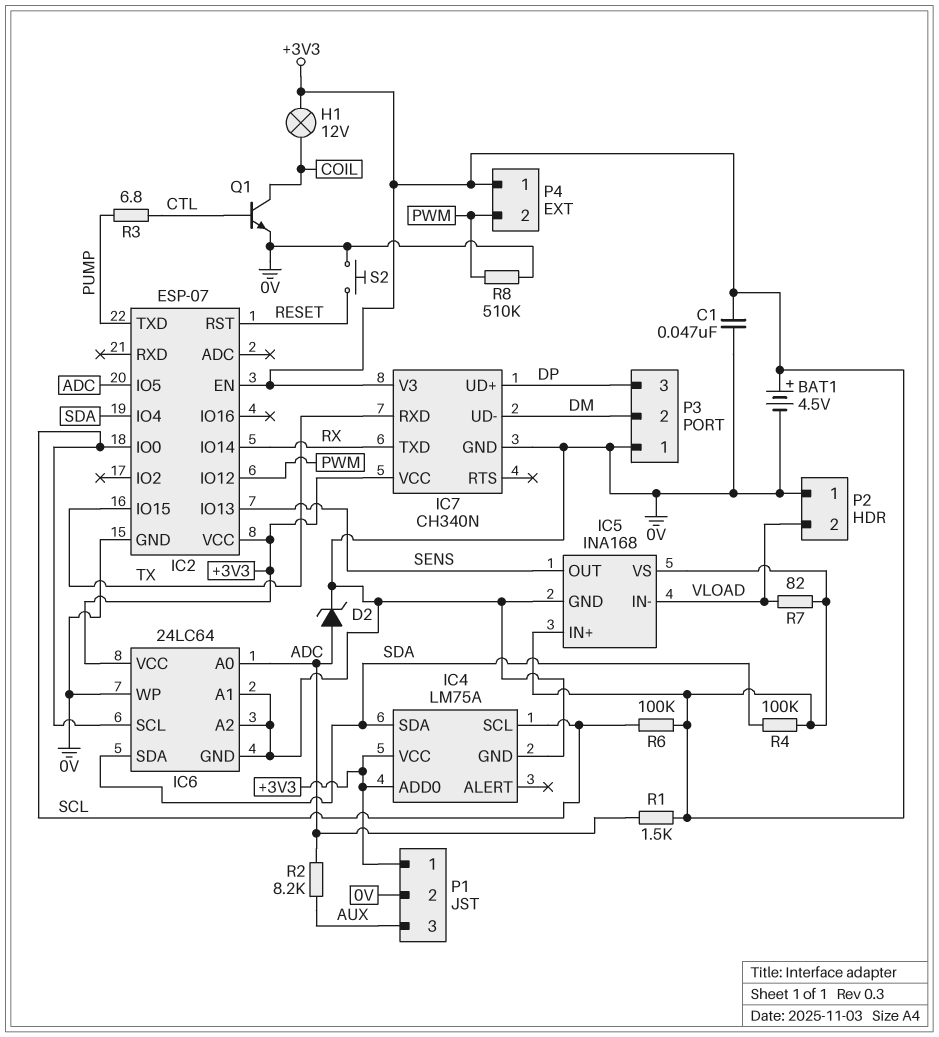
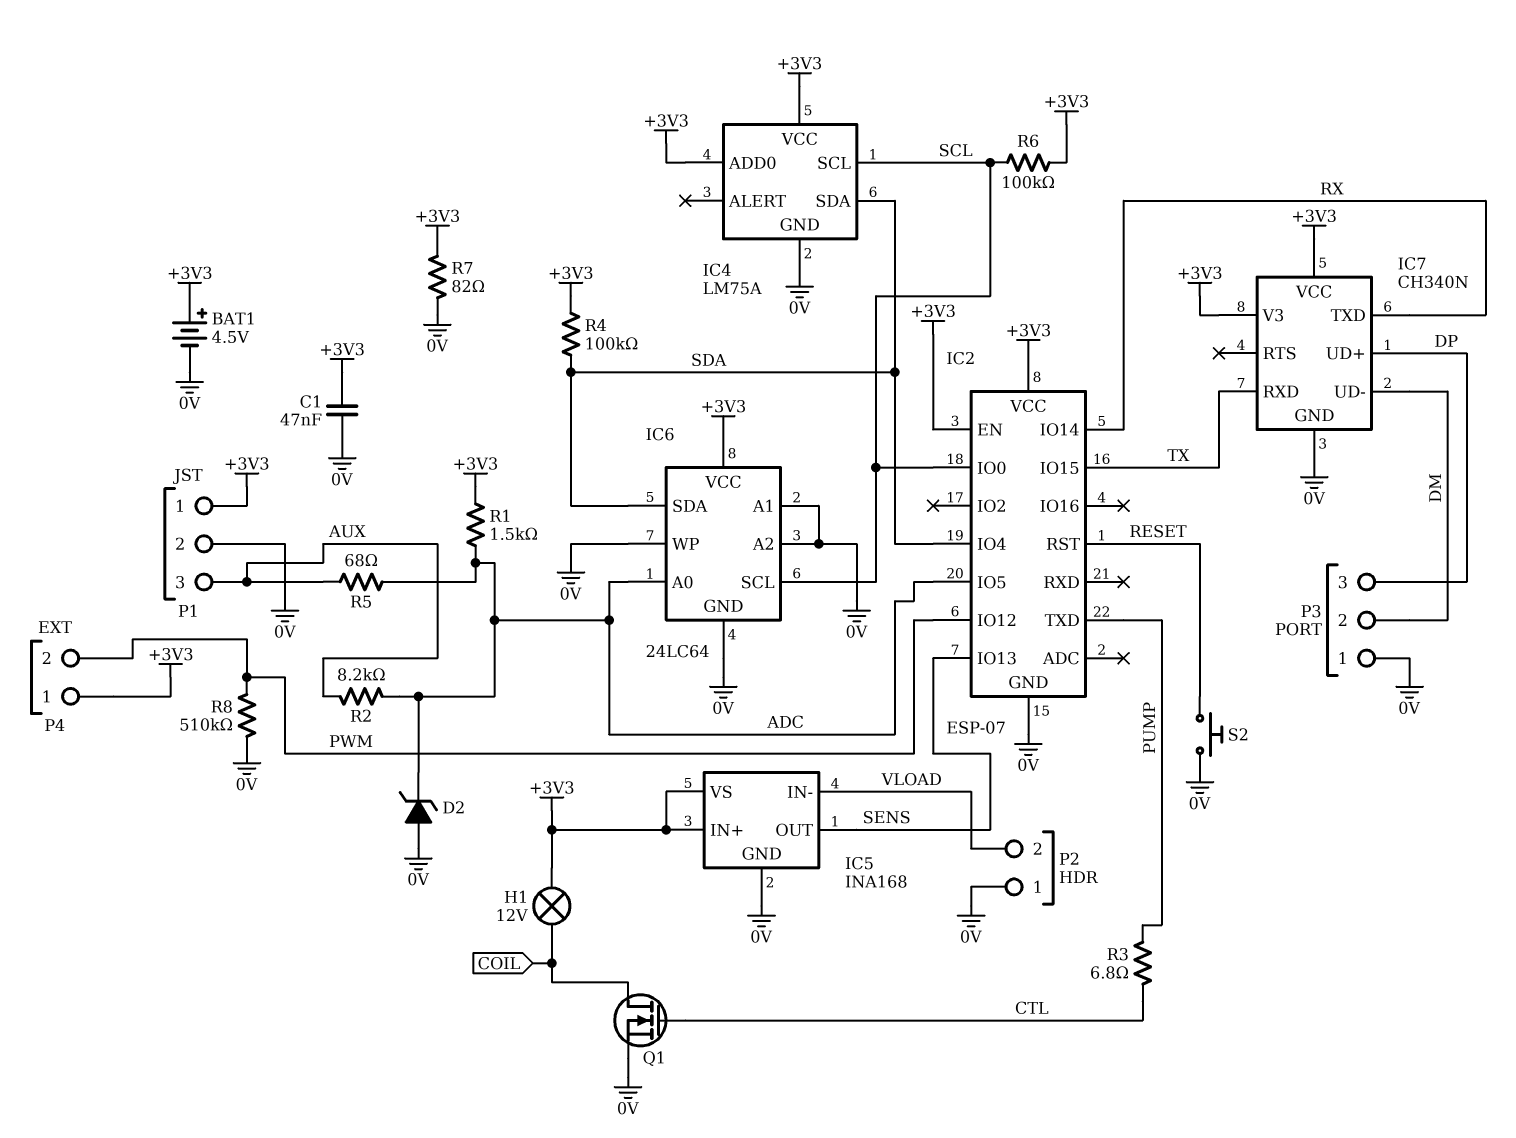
D2: zener (A ADC, K 0V) -> zener (A 0V, K ADC)
Q1: NPN (B CTL, C COIL, E 0V) -> NMOS (G CTL, D COIL, S 0V)
R5: none -> 68 (ADC, AUX)
R7: 82 (+3V3, VLOAD) -> 82 (+3V3, 0V)

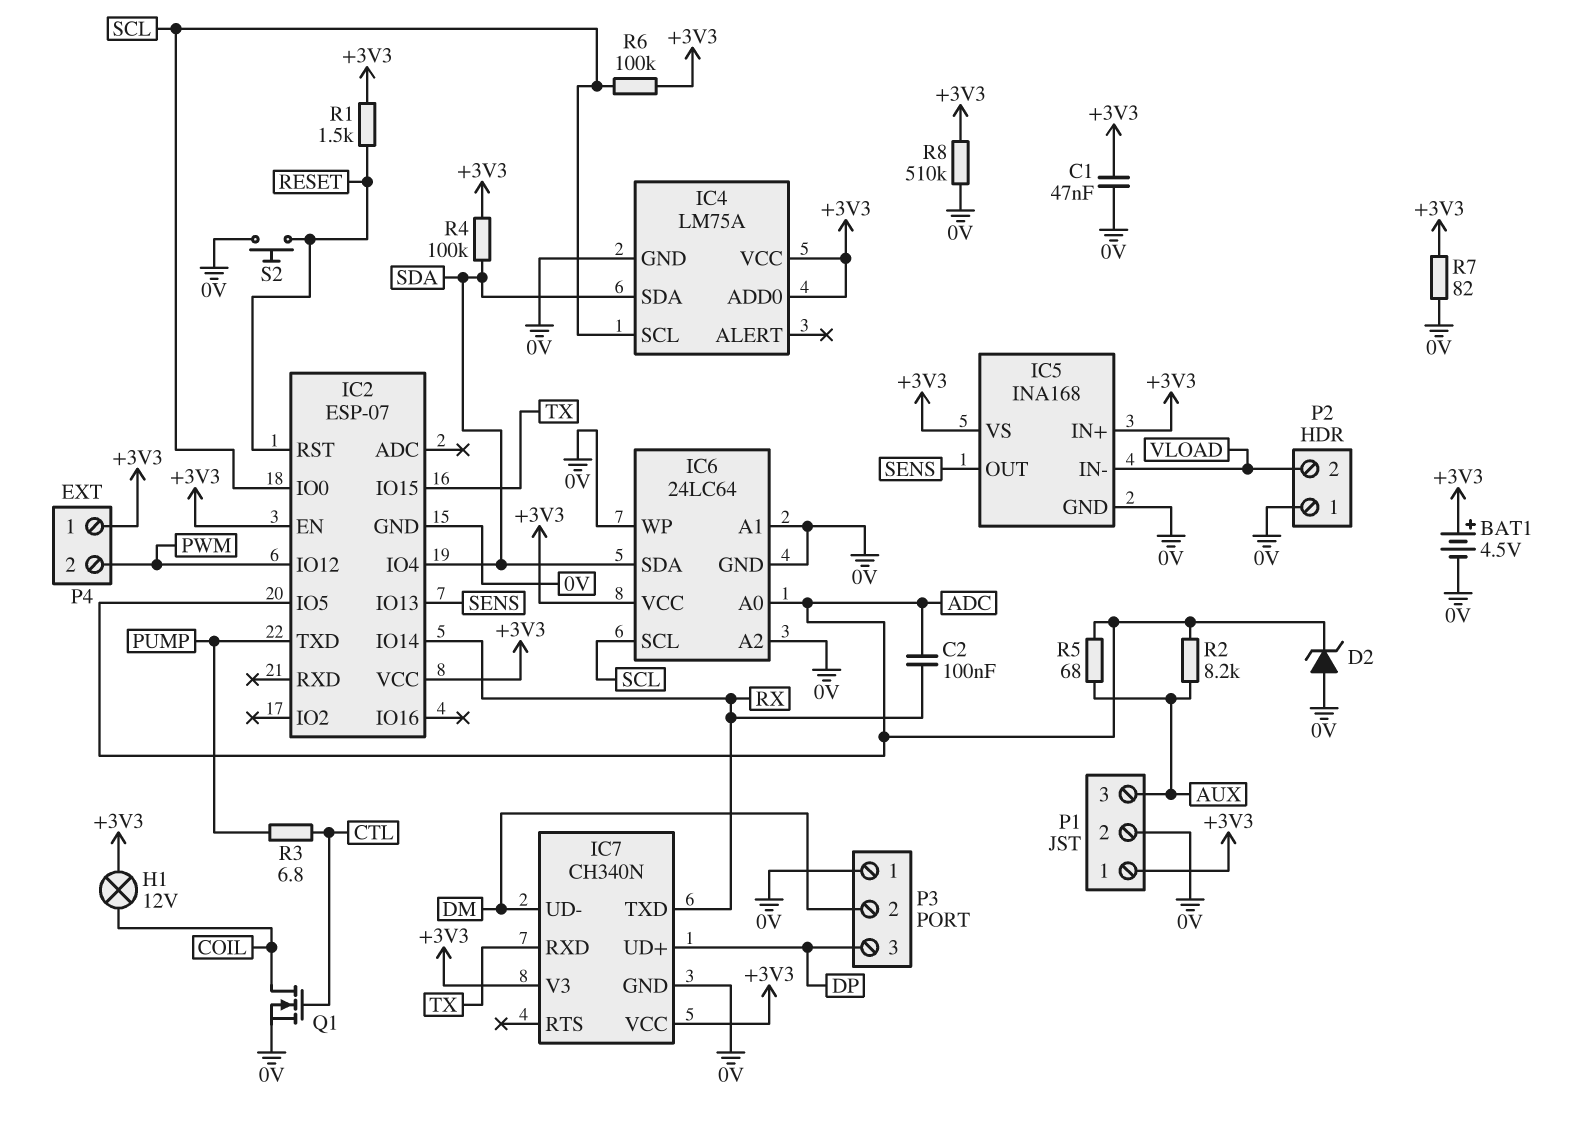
C2: none -> 100nF (ADC, RX)
R1: 1.5k (+3V3, ADC) -> 1.5k (+3V3, RESET)
R8: 510k (0V, PWM) -> 510k (+3V3, 0V)

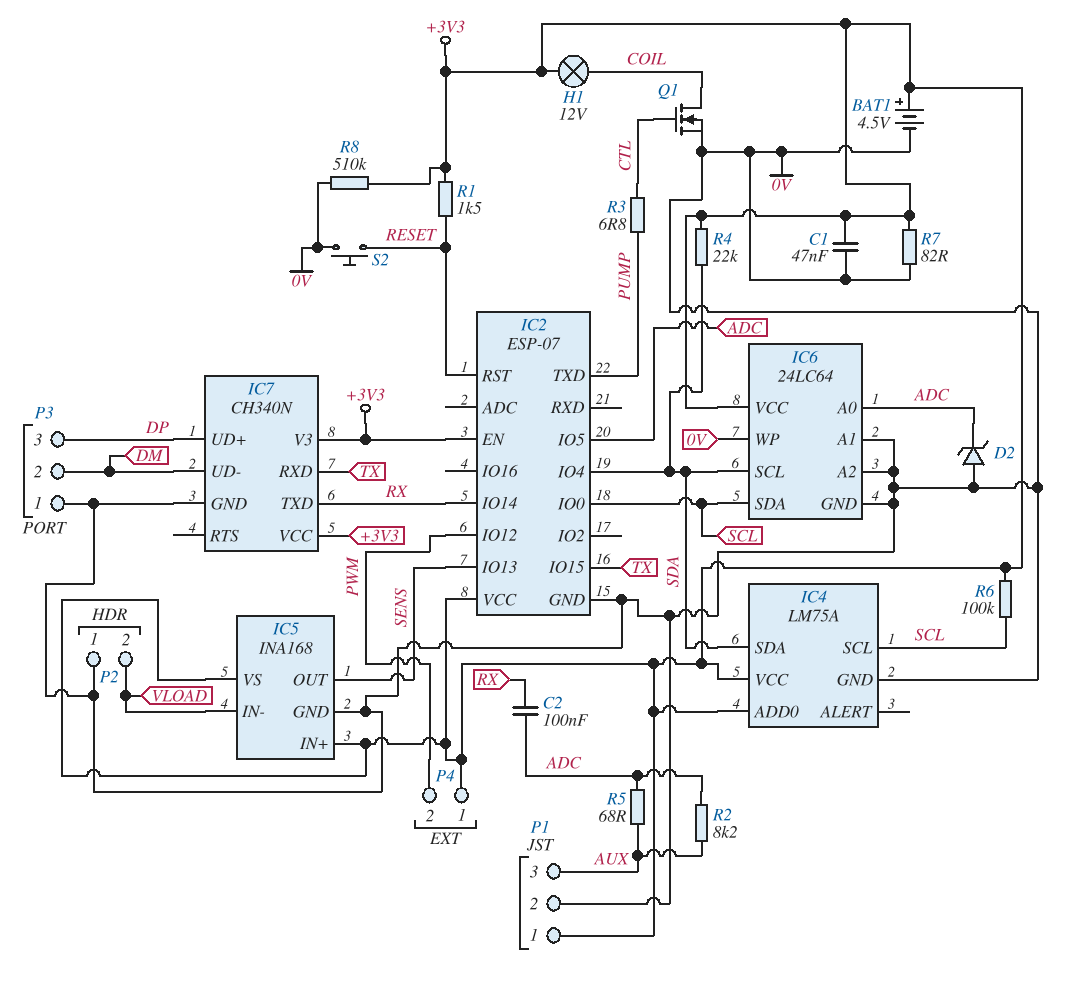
IC6 pin SCL: SCL -> SDA
IC6 pin SDA: SDA -> SCL
R4: 100k (+3V3, SDA) -> 22k (+3V3, SDA)

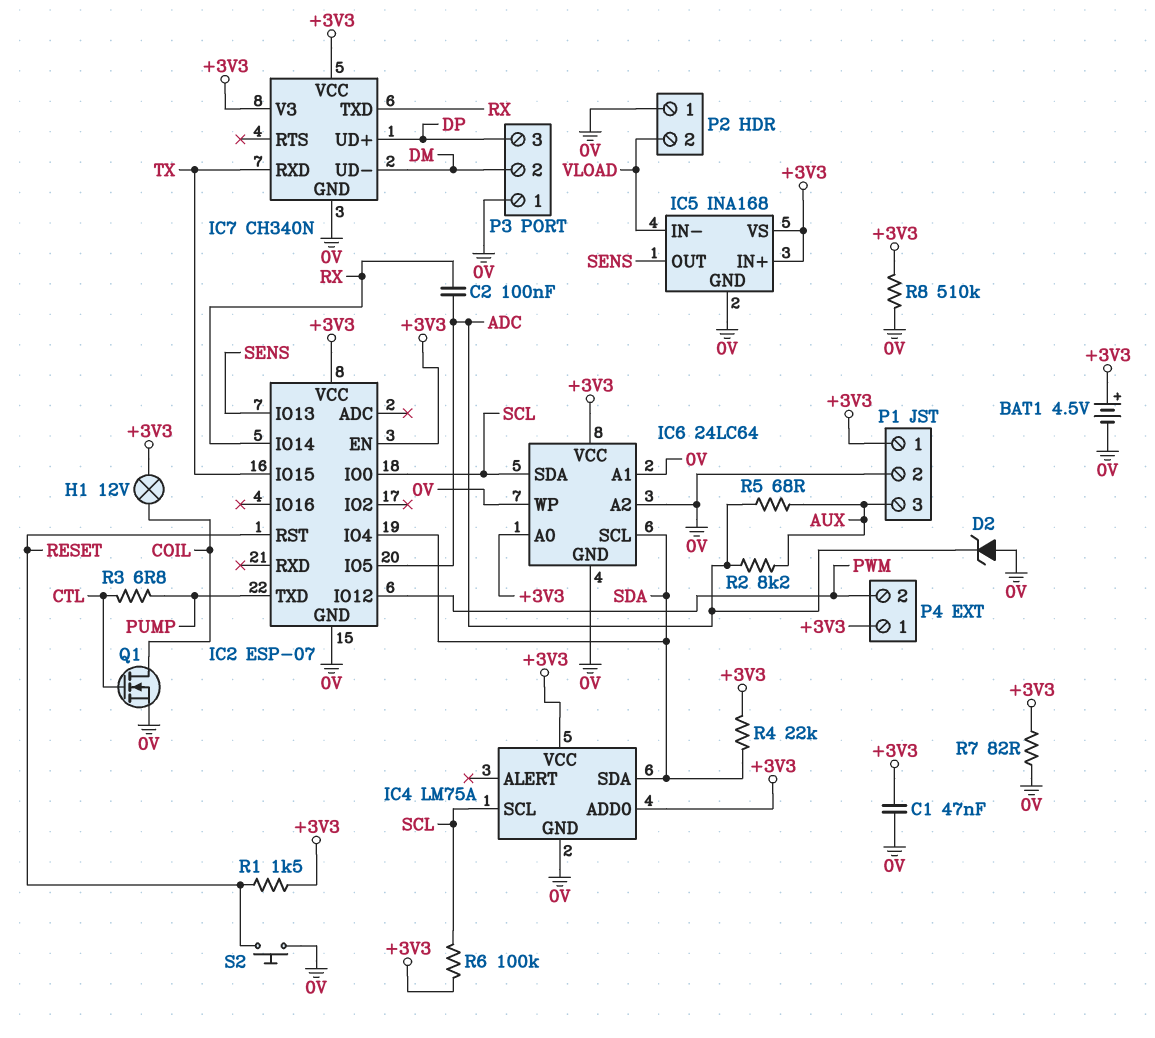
IC6 pin A0: ADC -> +3V3

